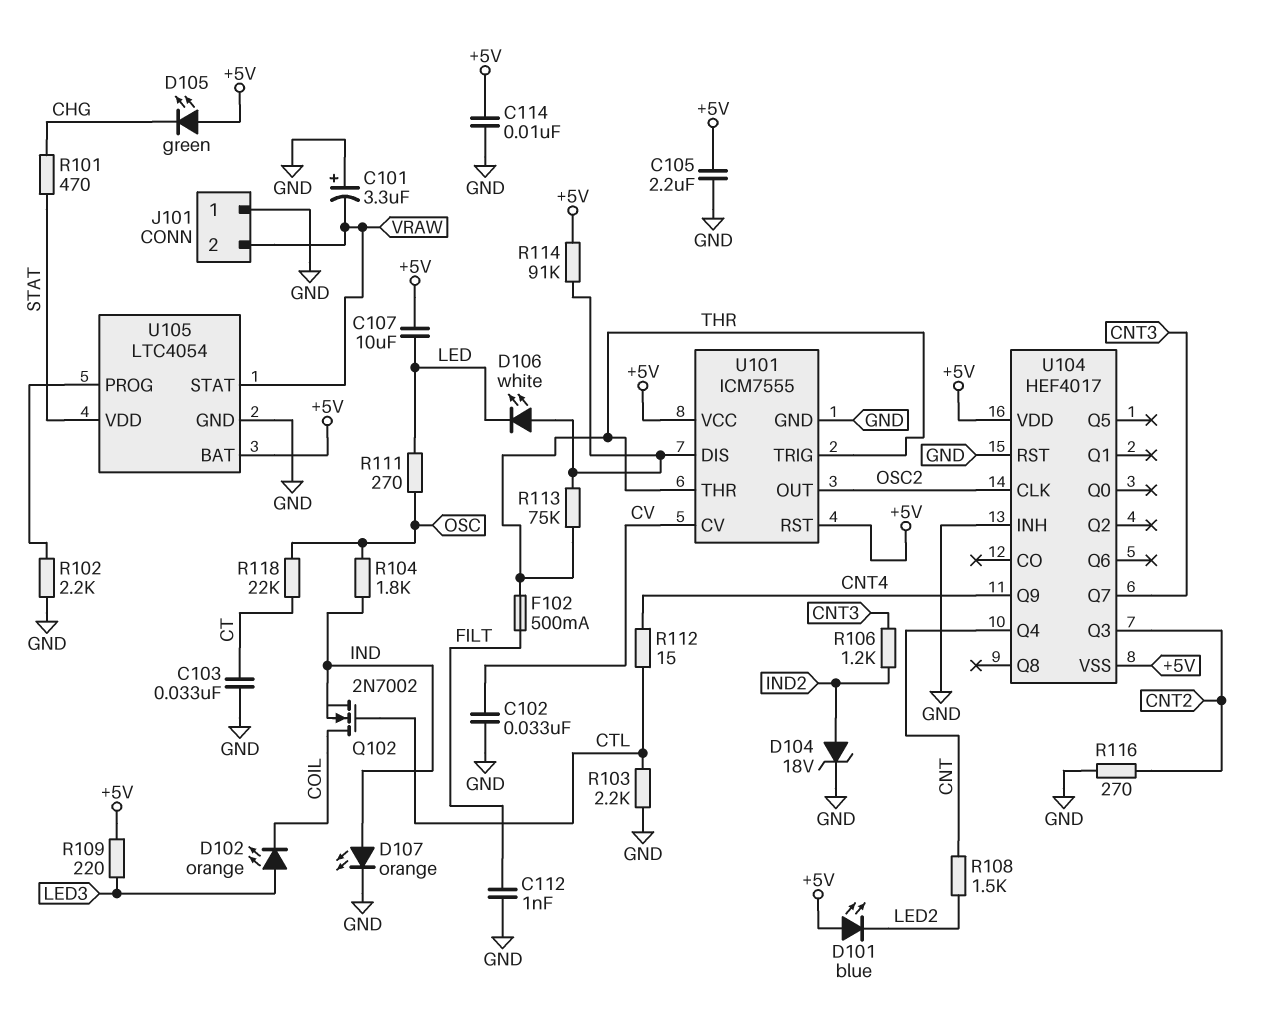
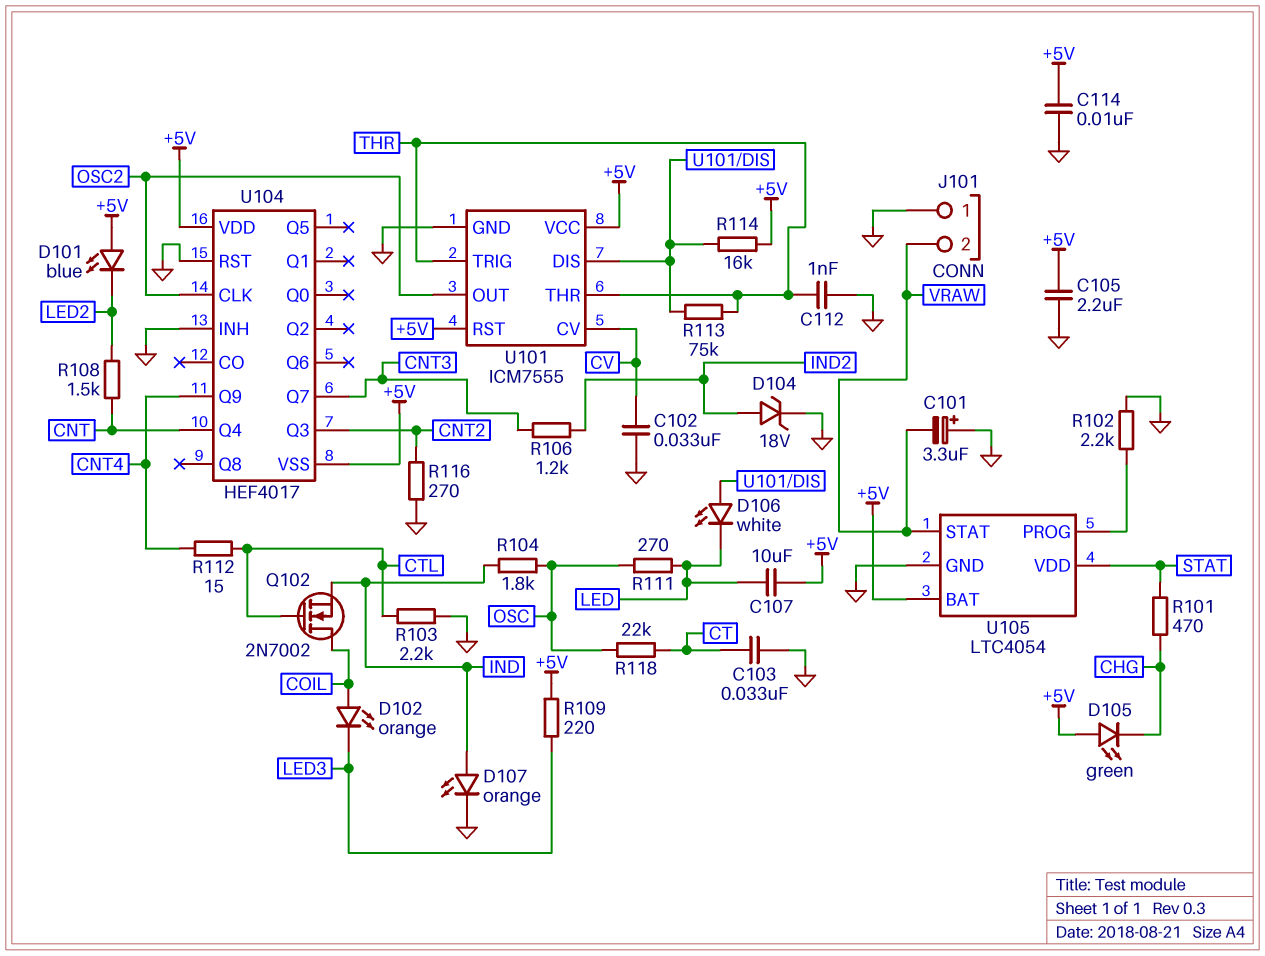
C112: 1nF (FILT, GND) -> 1nF (GND, THR)
D102: LED orange (A LED3, K COIL) -> LED orange (A COIL, K LED3)
F102: 500mA (FILT, THR) -> none
R114: 91k (+5V, U101/DIS) -> 16k (+5V, U101/DIS)

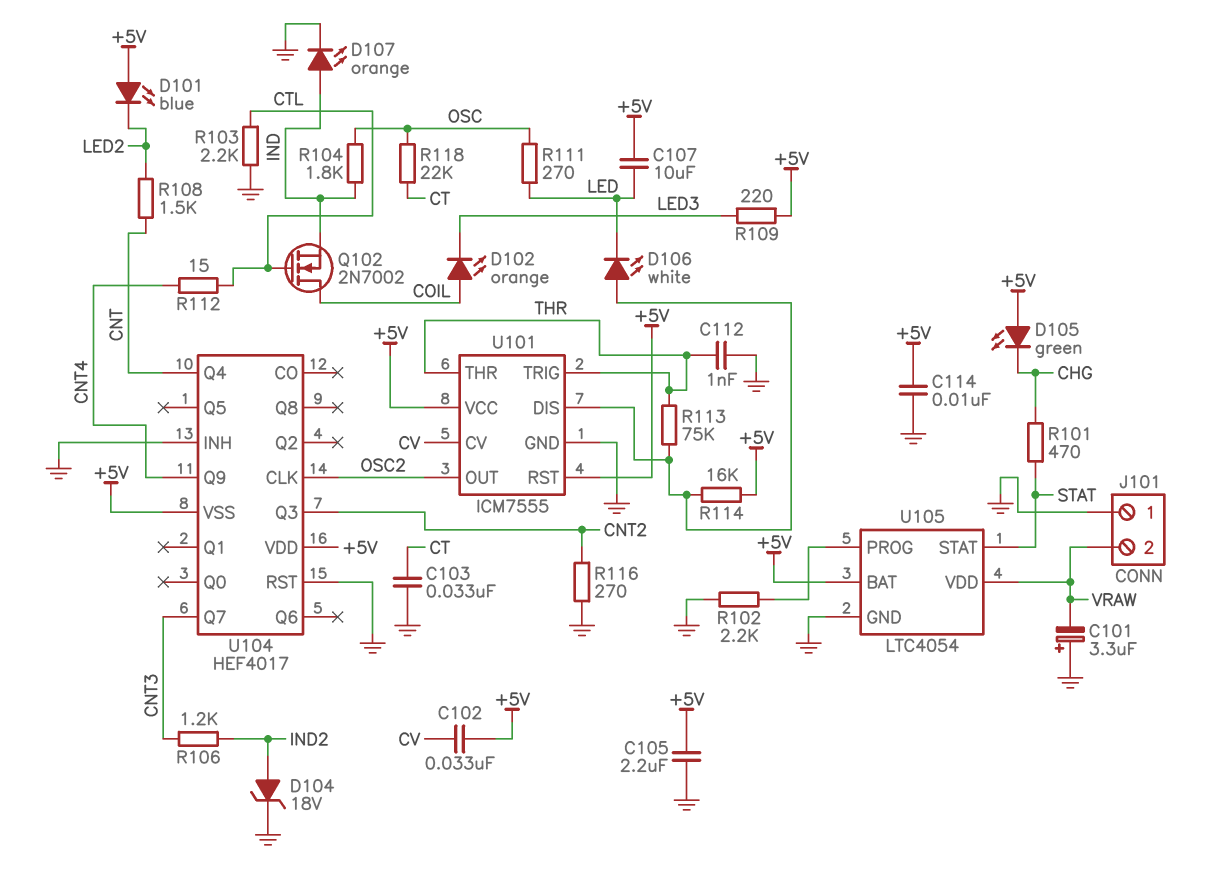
C102: 33nF (CV, GND) -> 33nF (+5V, CV)
U105 pin STAT: VRAW -> STAT
U105 pin VDD: STAT -> VRAW

